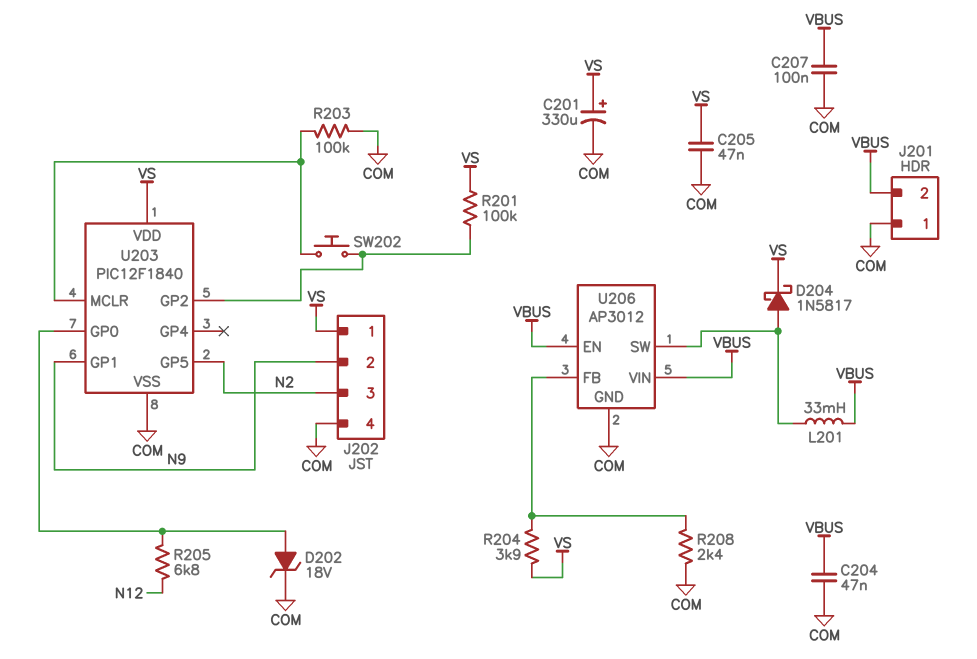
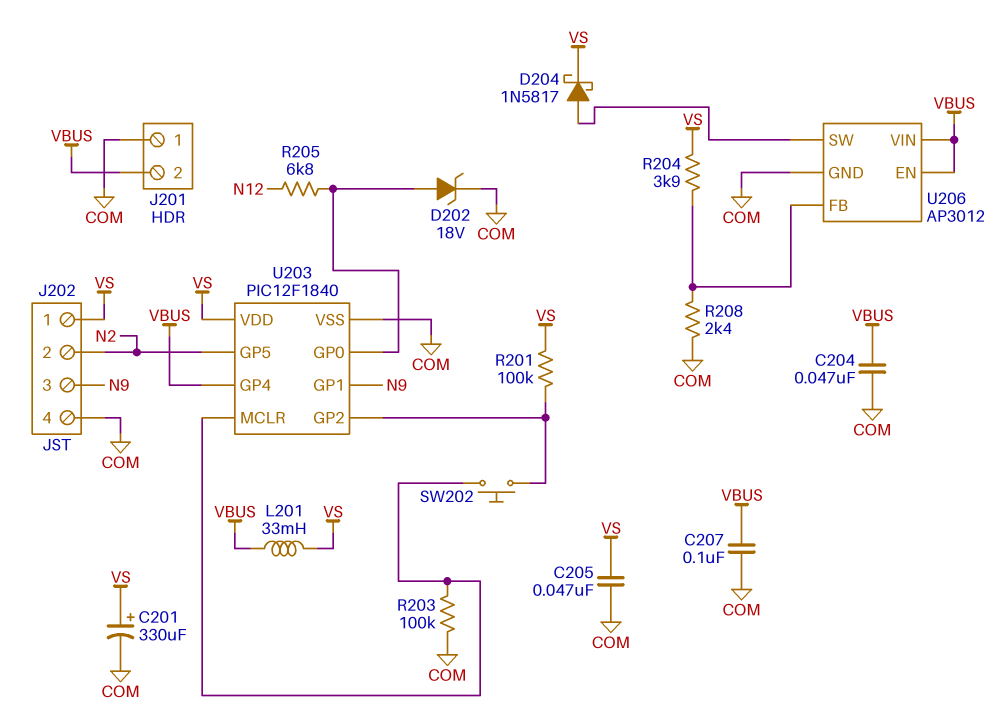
J202 pin 2: N9 -> N2
J202 pin 3: N2 -> N9
L201: 33mH (U206/SW, VBUS) -> 33mH (VBUS, VS)
U203 pin GP4: none -> VBUS

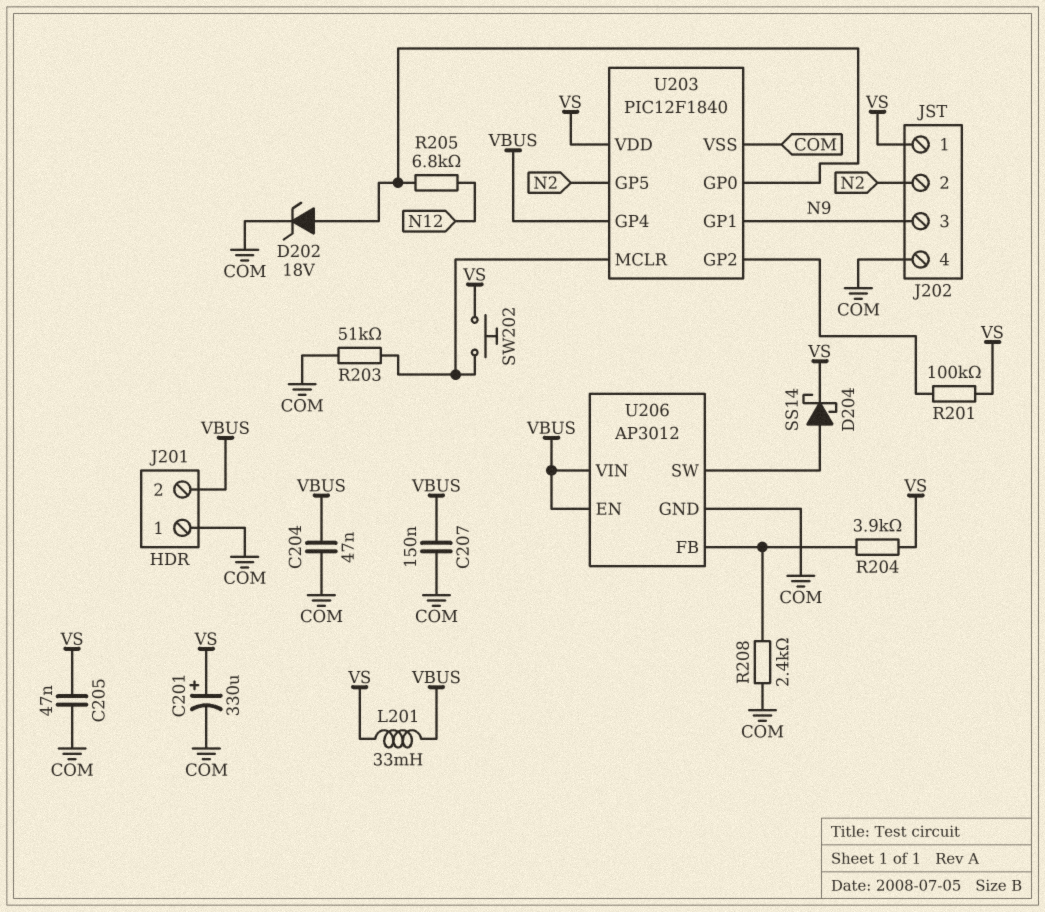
C207: 100nF (COM, VBUS) -> 150nF (COM, VBUS)
D204: schottky 1N5817 (A U206/SW, K VS) -> schottky SS14 (A U206/SW, K VS)
R203: 100k (COM, U203/MCLR) -> 51k (COM, U203/MCLR)
SW202: button (U203/GP2, U203/MCLR) -> button (U203/MCLR, VS)

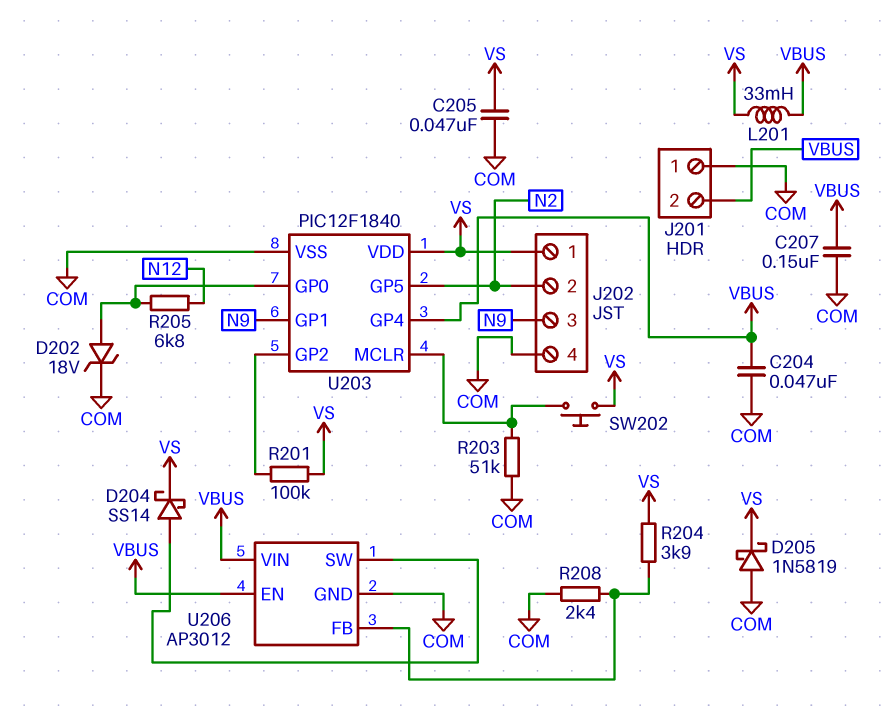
C201: 330uF (plus VS, minus COM) -> none
D205: none -> schottky 1N5819 (A COM, K VS)

